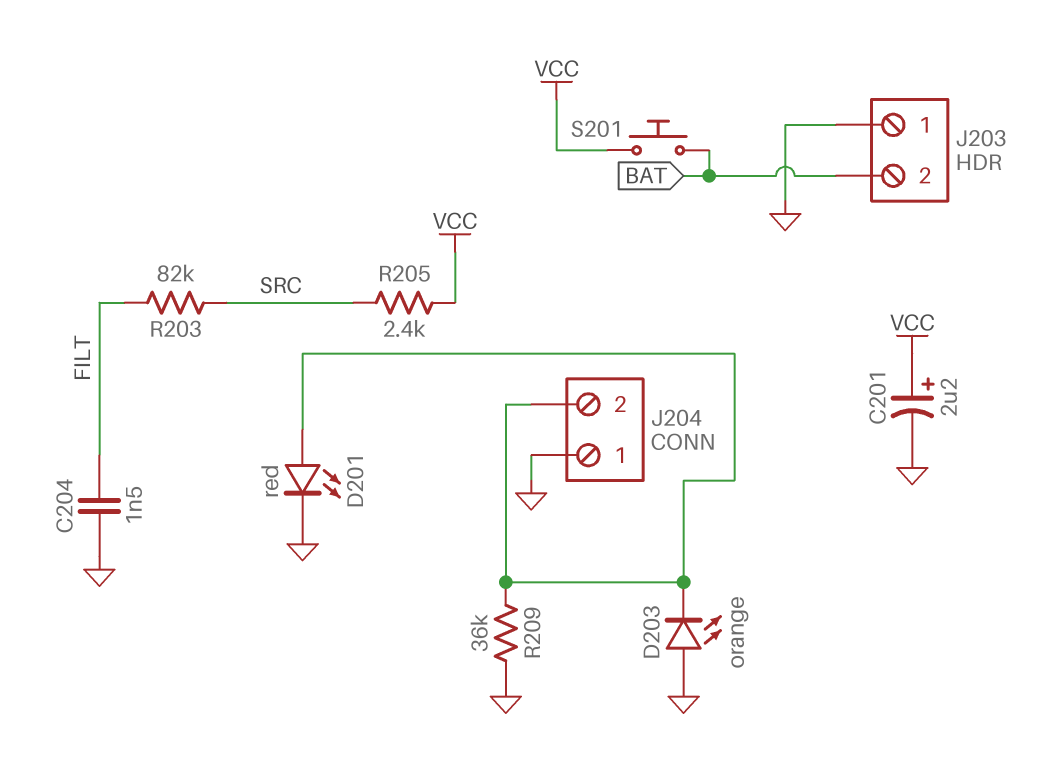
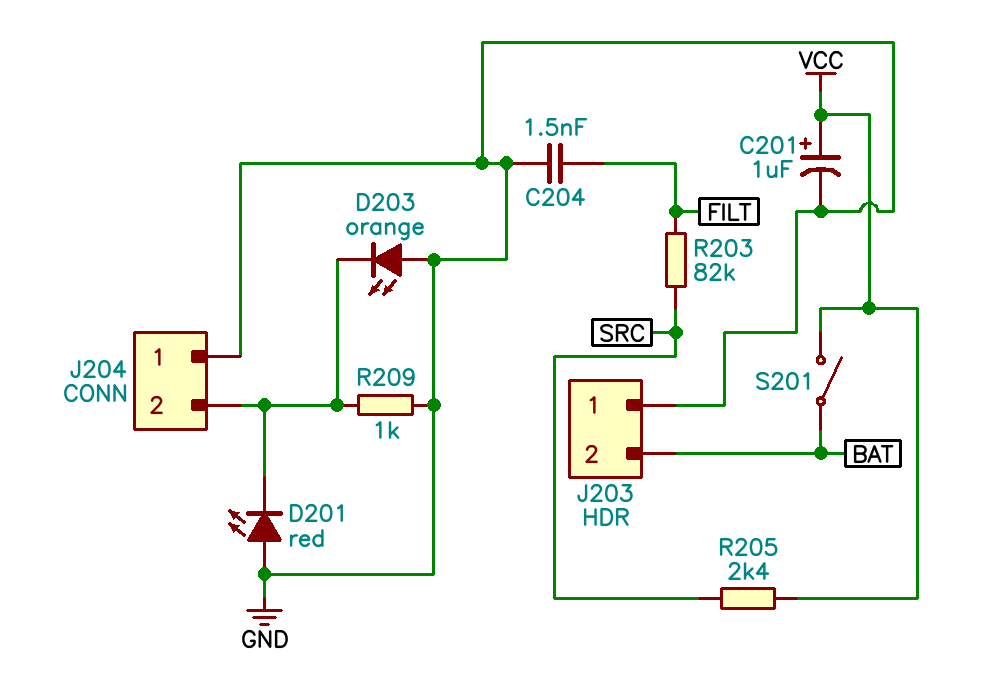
C201: 2.2uF (plus VCC, minus GND) -> 1uF (plus VCC, minus GND)
D201: LED red (A J204/2, K GND) -> LED red (A GND, K J204/2)
R209: 36k (GND, J204/2) -> 1k (GND, J204/2)
S201: button (BAT, VCC) -> switch (BAT, VCC)

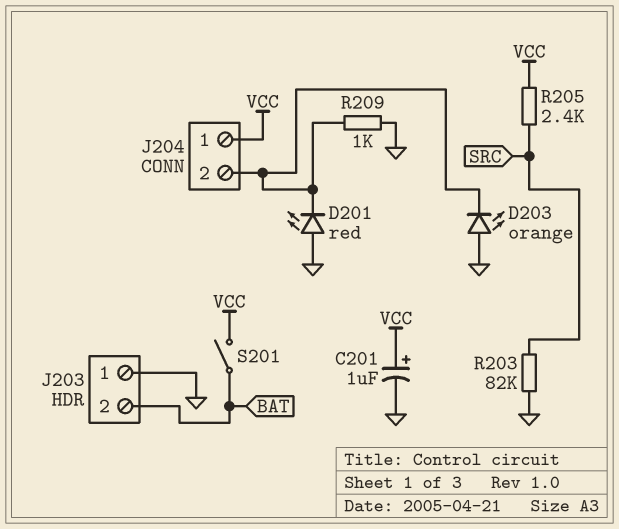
C204: 1.5nF (FILT, GND) -> none
J204 pin 1: GND -> VCC
R203: 82k (FILT, SRC) -> 82k (GND, SRC)

